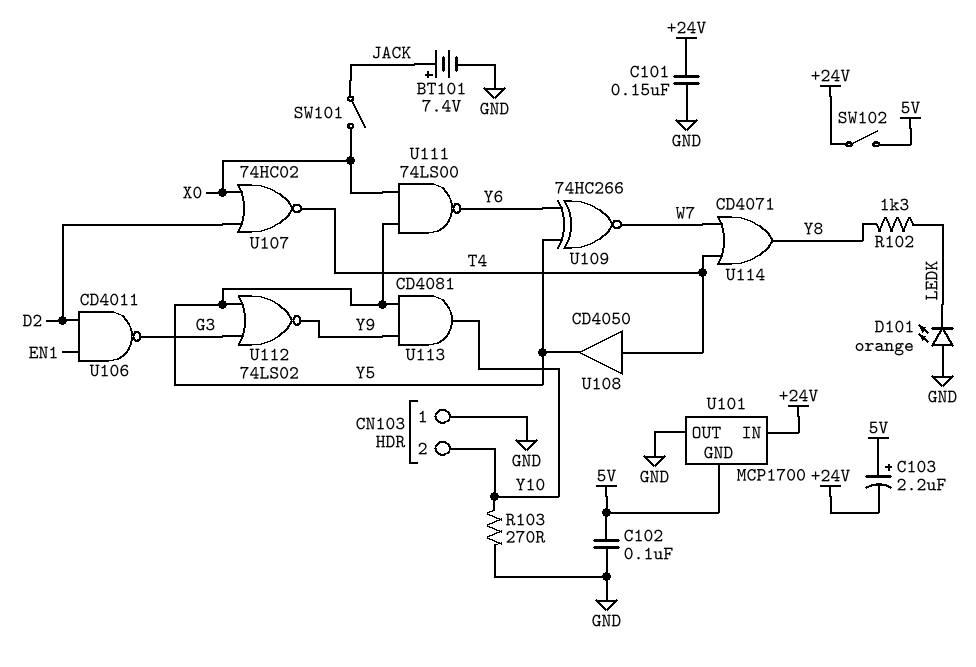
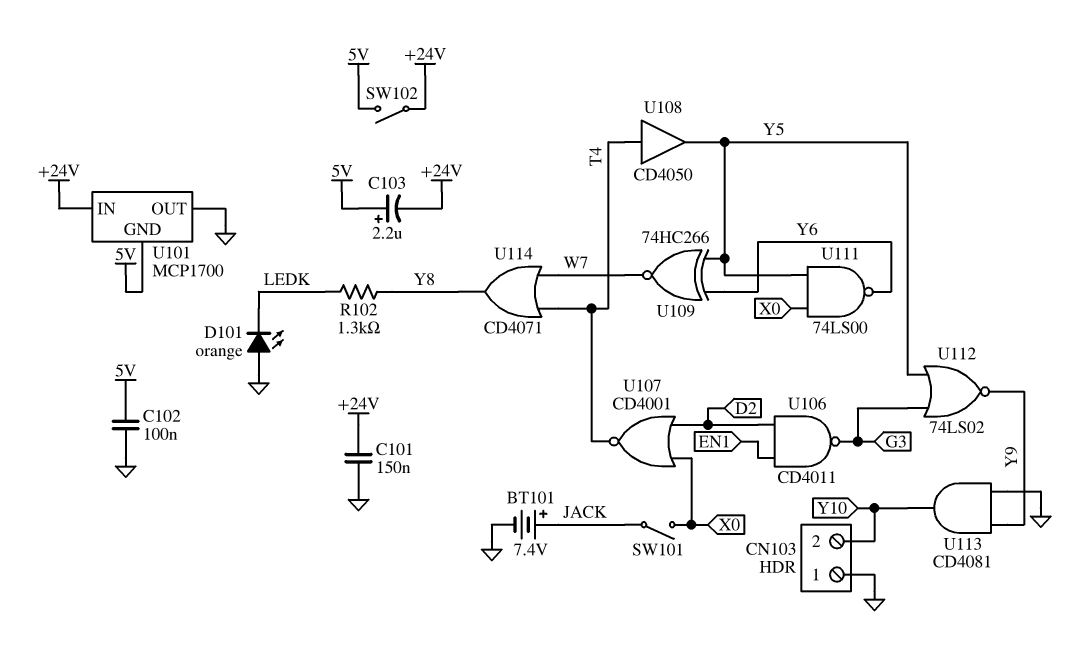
R103: 270 (GND, Y10) -> none
U107: NOR 74HC02 (in D2, in X0, out T4) -> NOR CD4001 (in D2, in X0, out T4)
U113: AND CD4081 (in Y5, in Y9, out Y10) -> AND CD4081 (in GND, in Y9, out Y10)

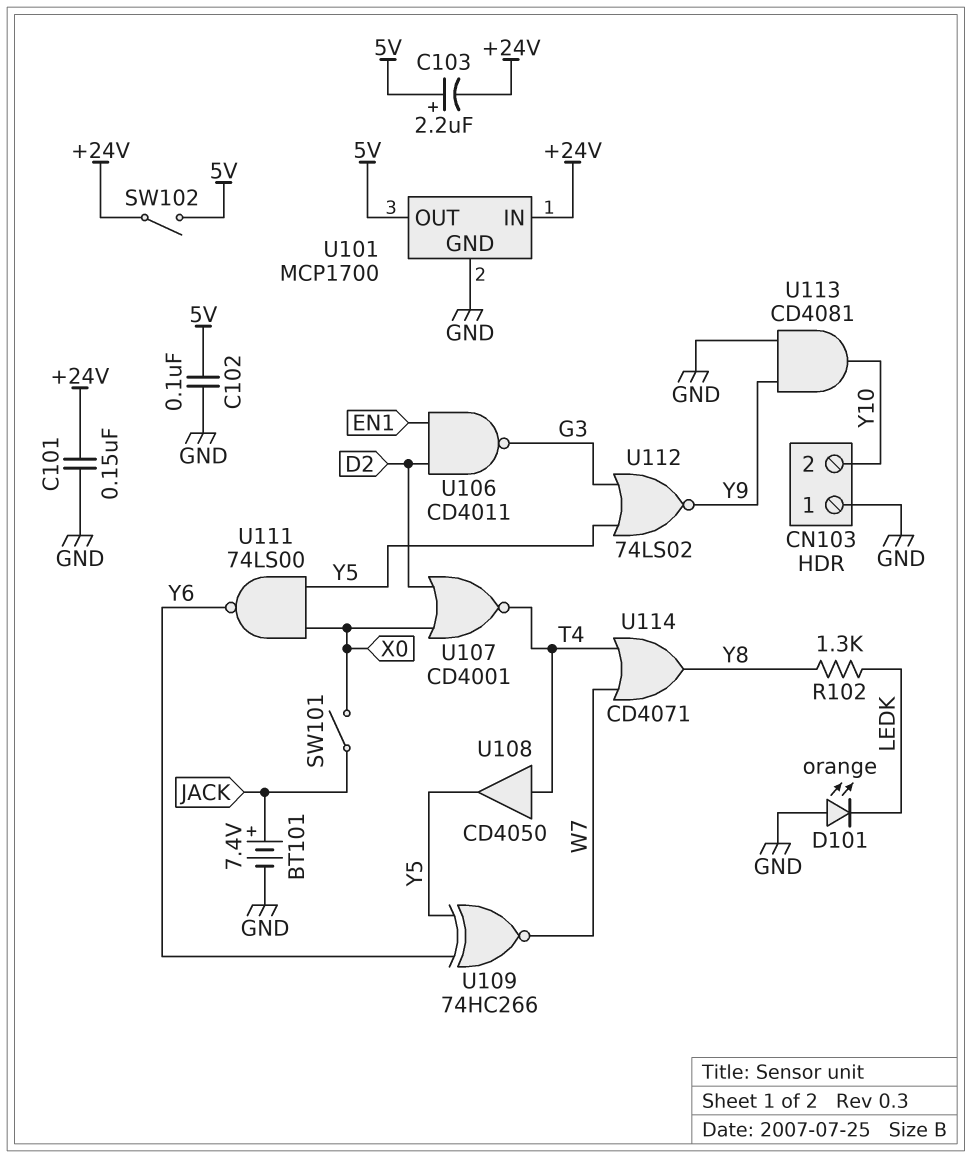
U101 pin GND: 5V -> GND
U101 pin OUT: GND -> 5V

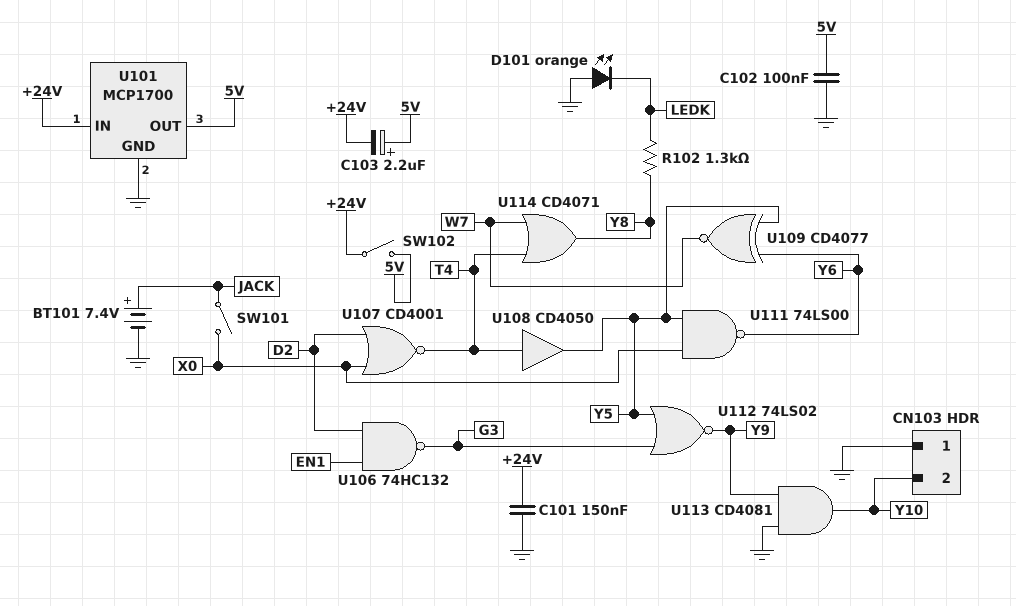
U106: NAND CD4011 (in D2, in EN1, out G3) -> NAND 74HC132 (in D2, in EN1, out G3)
U109: XNOR 74HC266 (in Y5, in Y6, out W7) -> XNOR CD4077 (in Y5, in Y6, out W7)

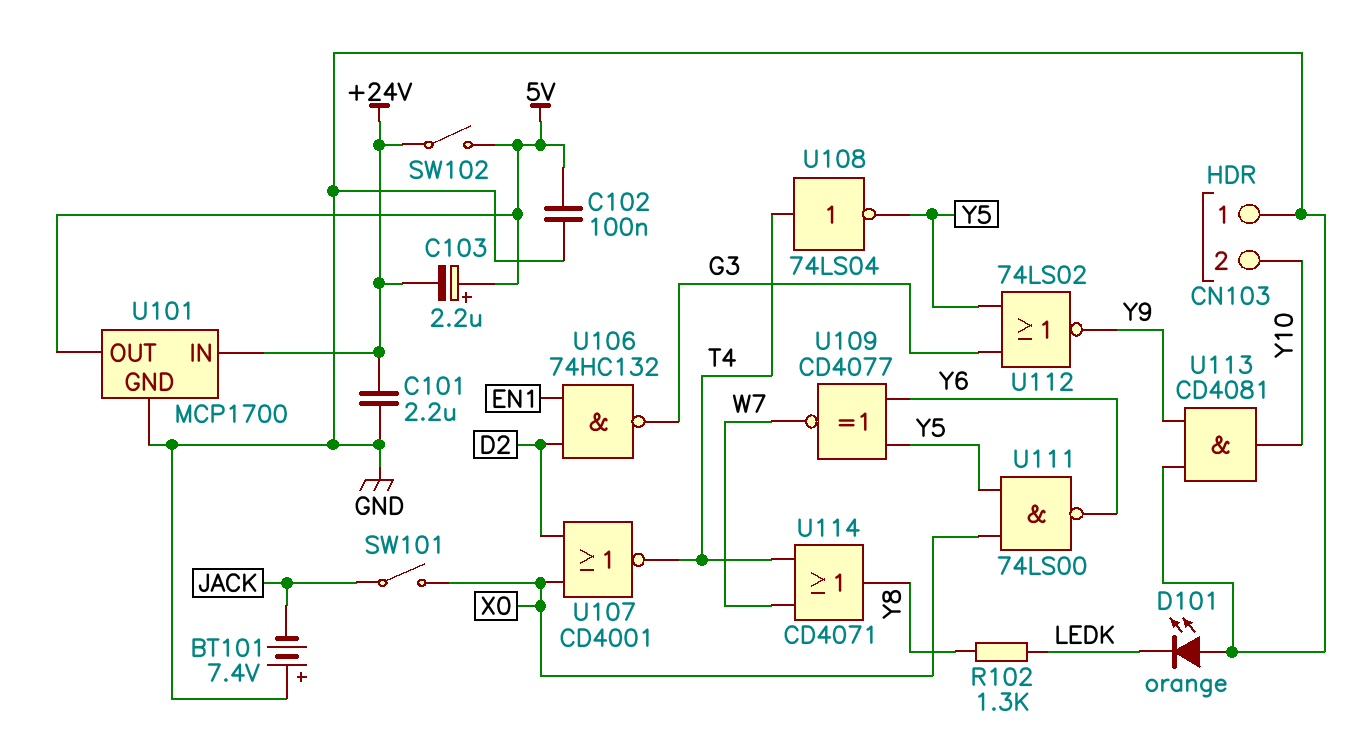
BT101: 7.4V (plus JACK, minus GND) -> 7.4V (plus GND, minus JACK)
C101: 150nF (+24V, GND) -> 2.2uF (+24V, GND)
U108: buffer CD4050 (in T4, out Y5) -> NOT 74LS04 (in T4, out Y5)

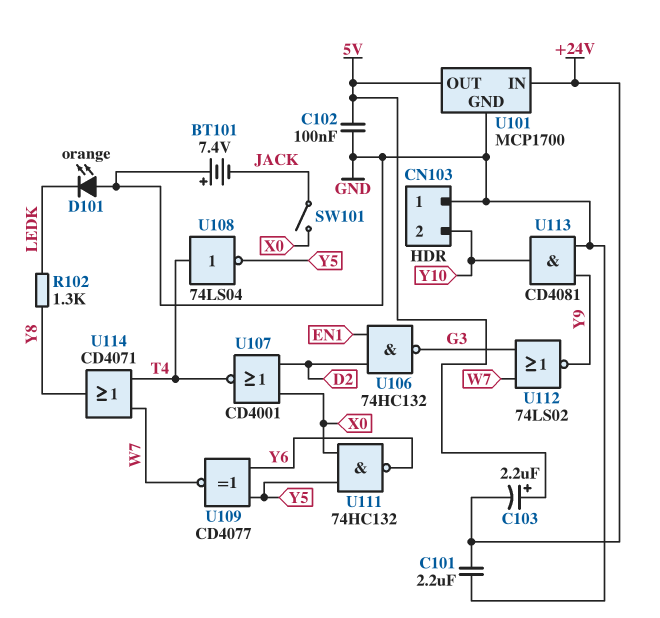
SW102: switch (+24V, 5V) -> none
U111: NAND 74LS00 (in X0, in Y5, out Y6) -> NAND 74HC132 (in X0, in Y5, out Y6)
U112: NOR 74LS02 (in G3, in Y5, out Y9) -> NOR 74LS02 (in G3, in W7, out Y9)

